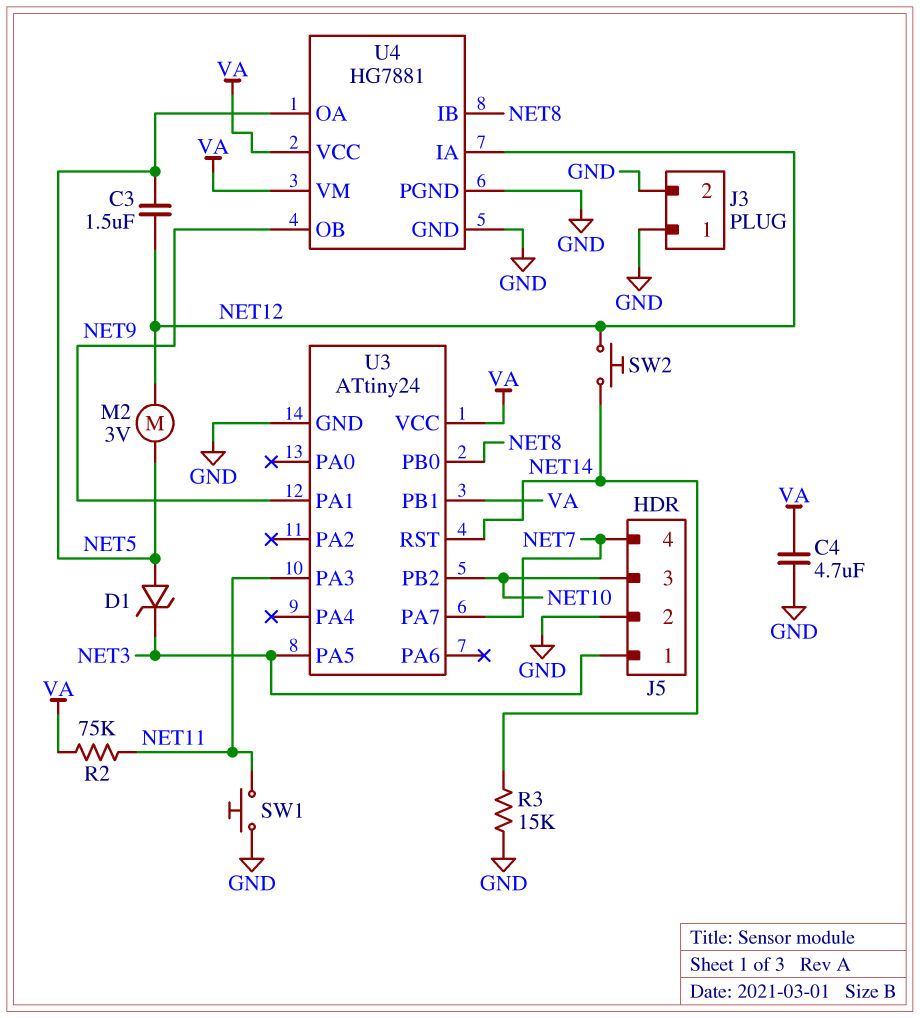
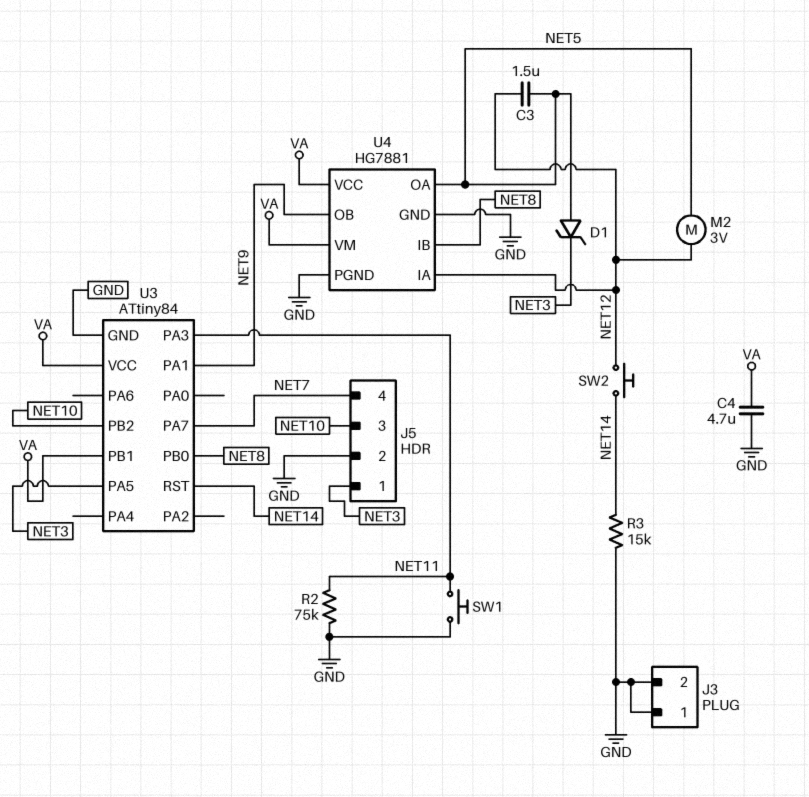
R2: 75k (NET11, VA) -> 75k (GND, NET11)
U3: ATtiny24 -> ATtiny84

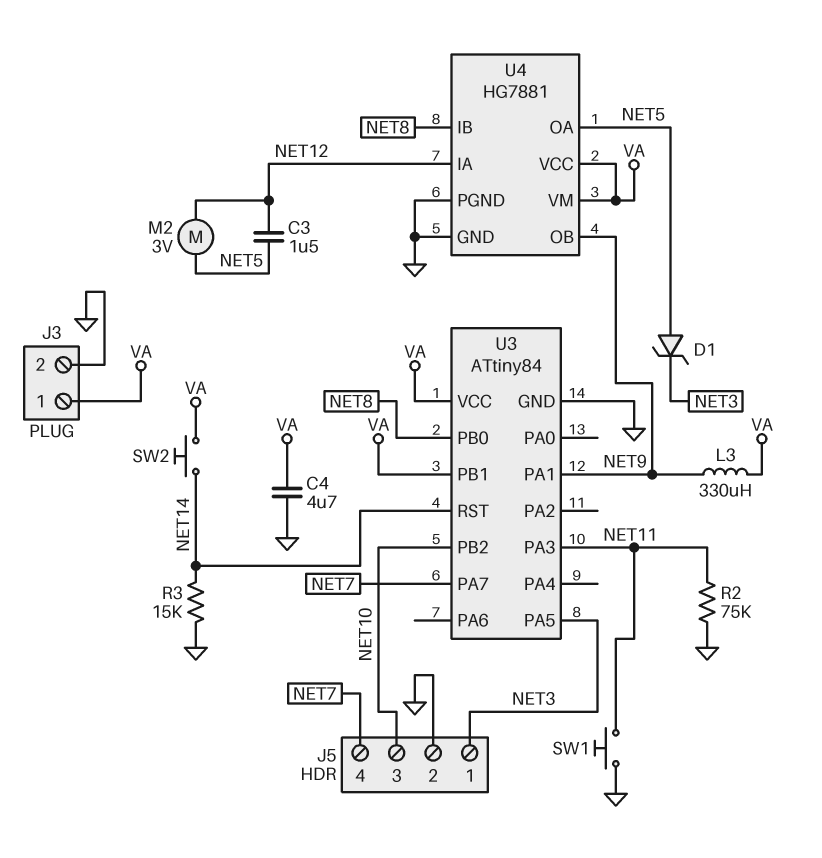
J3 pin 1: GND -> VA
L3: none -> 330uH (NET9, VA)
SW2: button (NET12, NET14) -> button (NET14, VA)

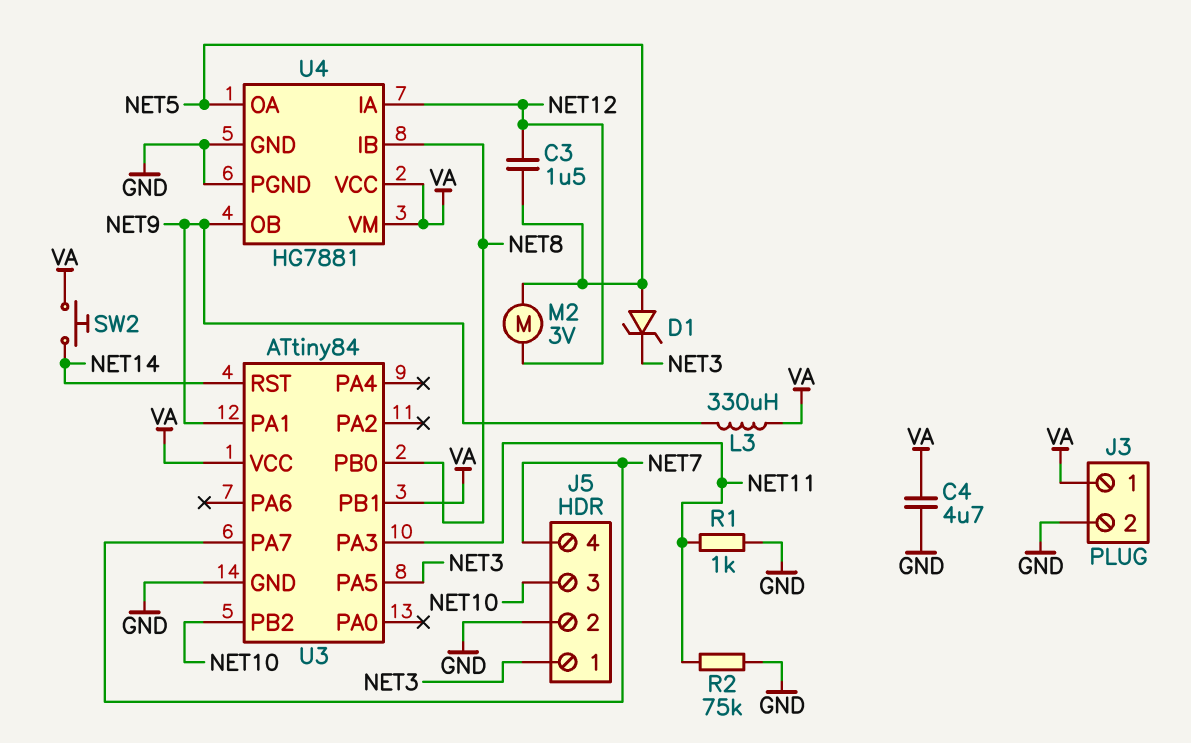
R1: none -> 1k (GND, NET11)
R3: 15k (GND, NET14) -> none
SW1: button (GND, NET11) -> none

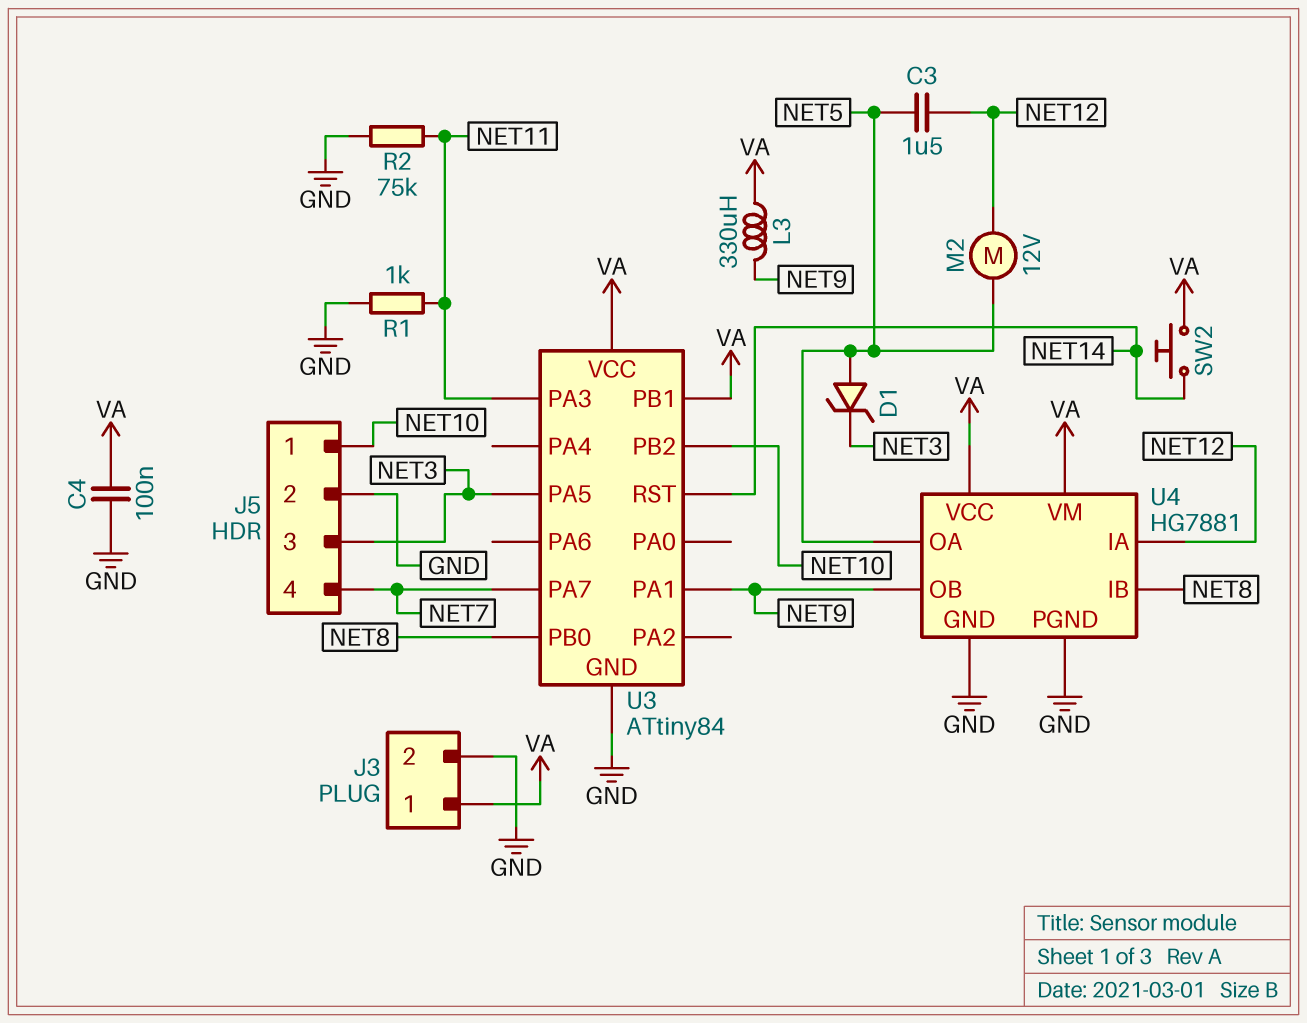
C4: 4.7uF (GND, VA) -> 100nF (GND, VA)
J5 pin 1: NET3 -> NET10
J5 pin 3: NET10 -> NET3
M2: motor 3V (NET5, NET12) -> motor 12V (NET5, NET12)

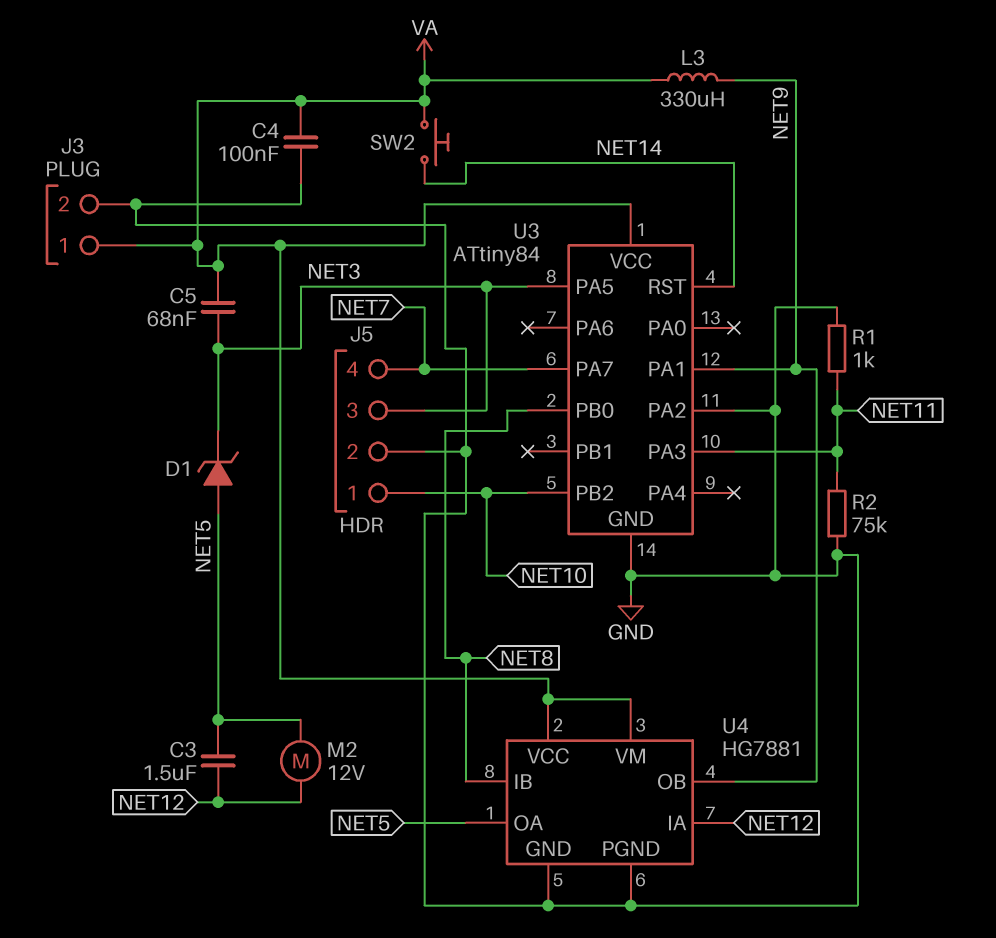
C5: none -> 68nF (NET3, VA)
U3 pin PA2: none -> GND
U3 pin PB1: VA -> none

